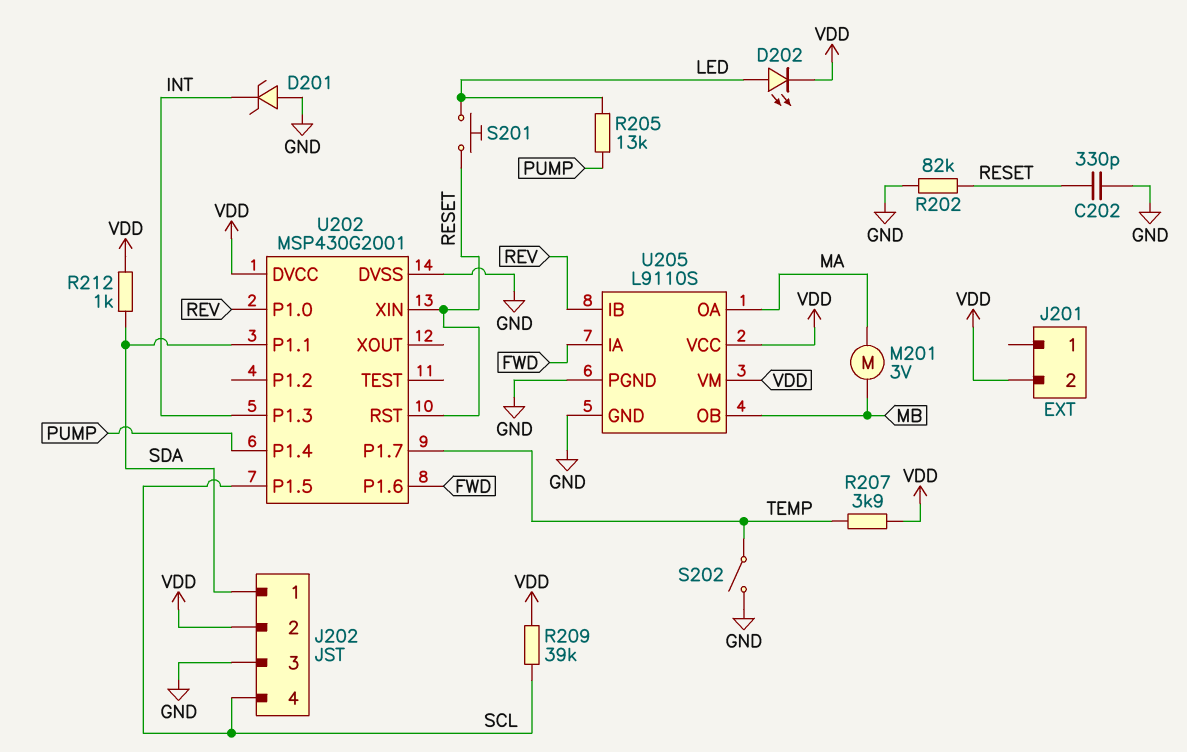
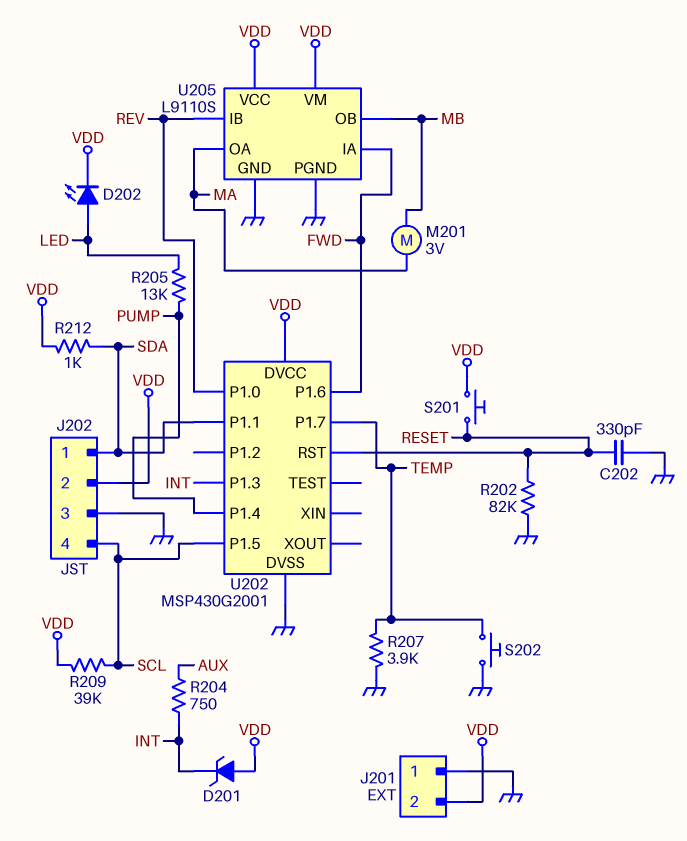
D201: zener (A GND, K INT) -> zener (A VDD, K INT)
J201 pin 1: none -> GND
R204: none -> 750 (AUX, INT)
R207: 3.9k (TEMP, VDD) -> 3.9k (GND, TEMP)
S201: button (LED, RESET) -> button (RESET, VDD)
S202: switch (GND, TEMP) -> button (GND, TEMP)
U202 pin XIN: RESET -> none

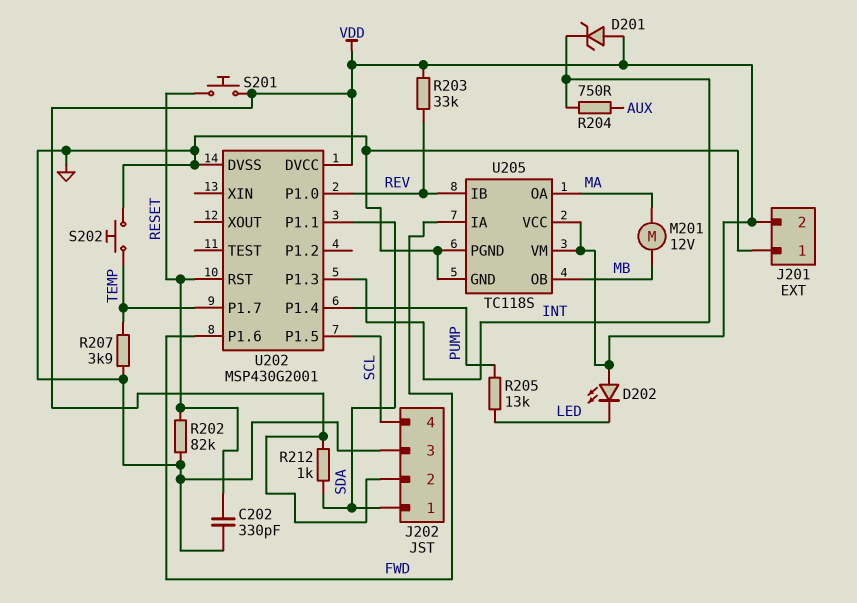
D202: LED (A LED, K VDD) -> LED (A VDD, K LED)
M201: motor 3V (MA, MB) -> motor 12V (MA, MB)
R203: none -> 33k (REV, VDD)
R209: 39k (SCL, VDD) -> none
U205: L9110S -> TC118S

